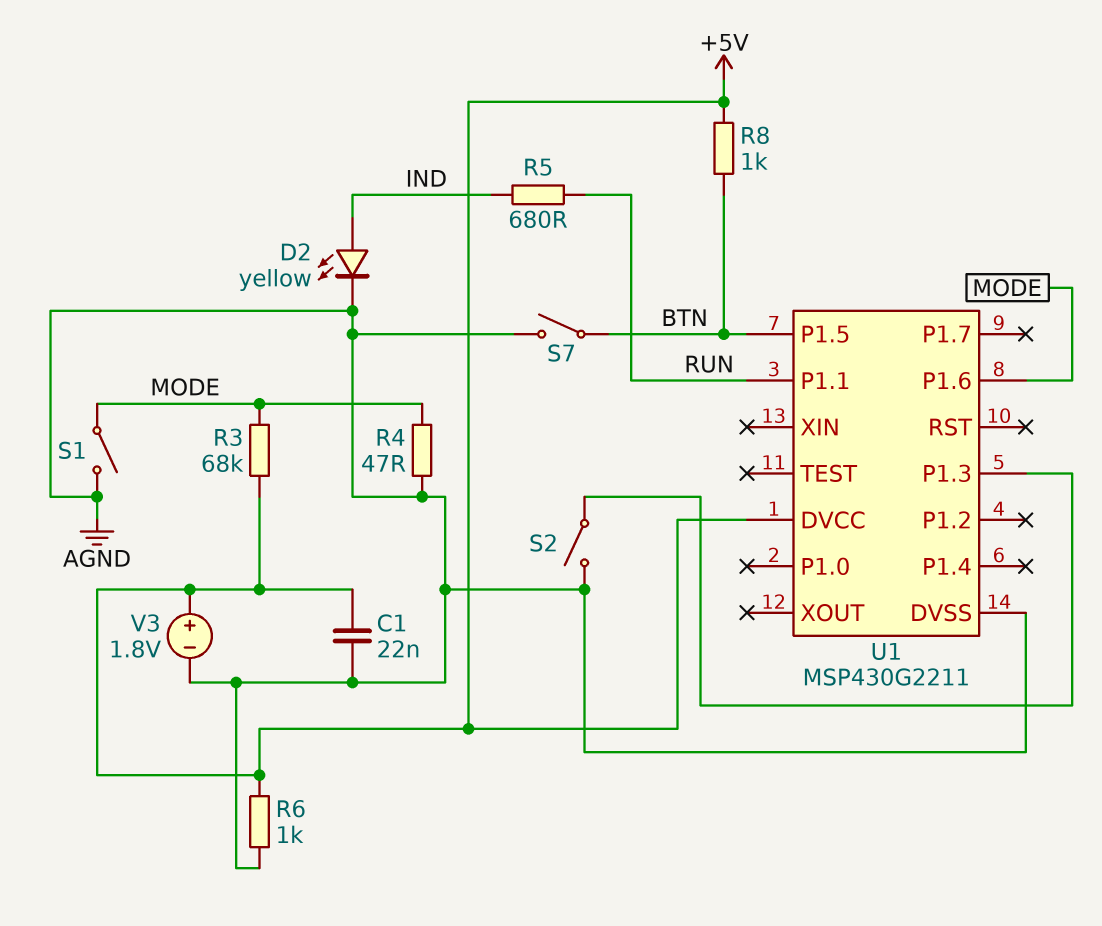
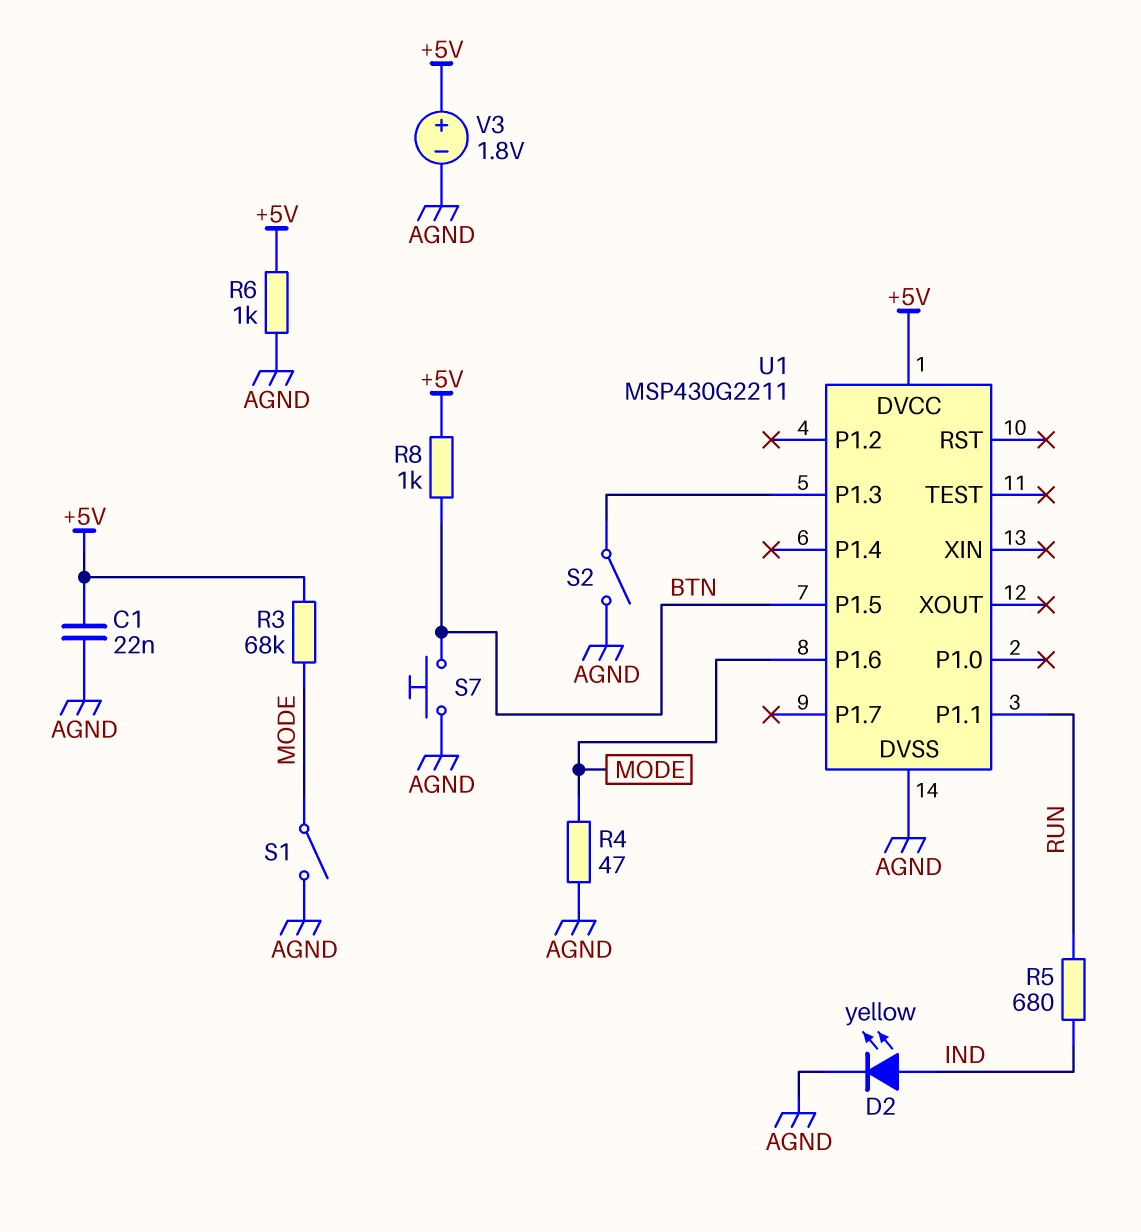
S7: switch (AGND, BTN) -> button (AGND, BTN)

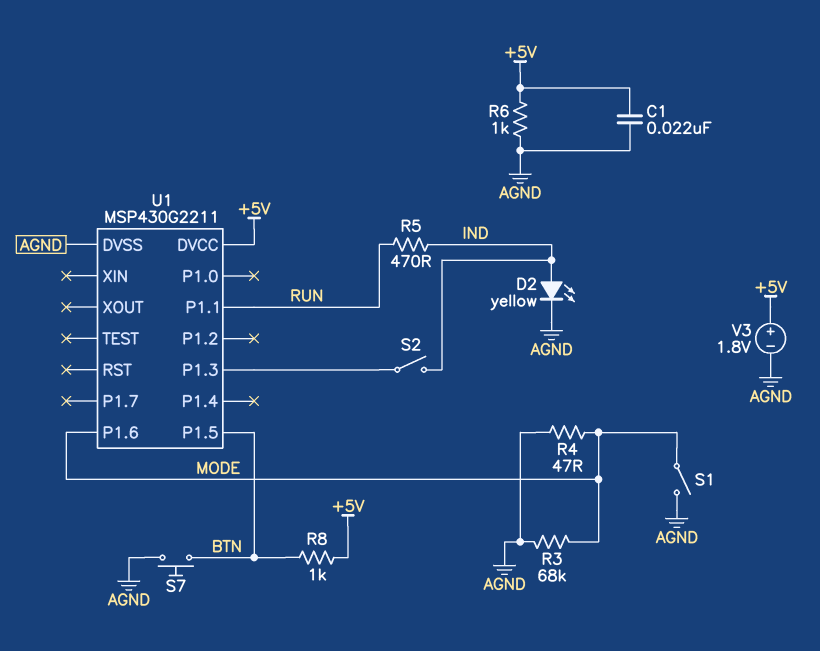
R3: 68k (+5V, MODE) -> 68k (AGND, MODE)
R5: 680 (IND, RUN) -> 470 (IND, RUN)
S2: switch (AGND, U1/P1.3) -> switch (IND, U1/P1.3)

